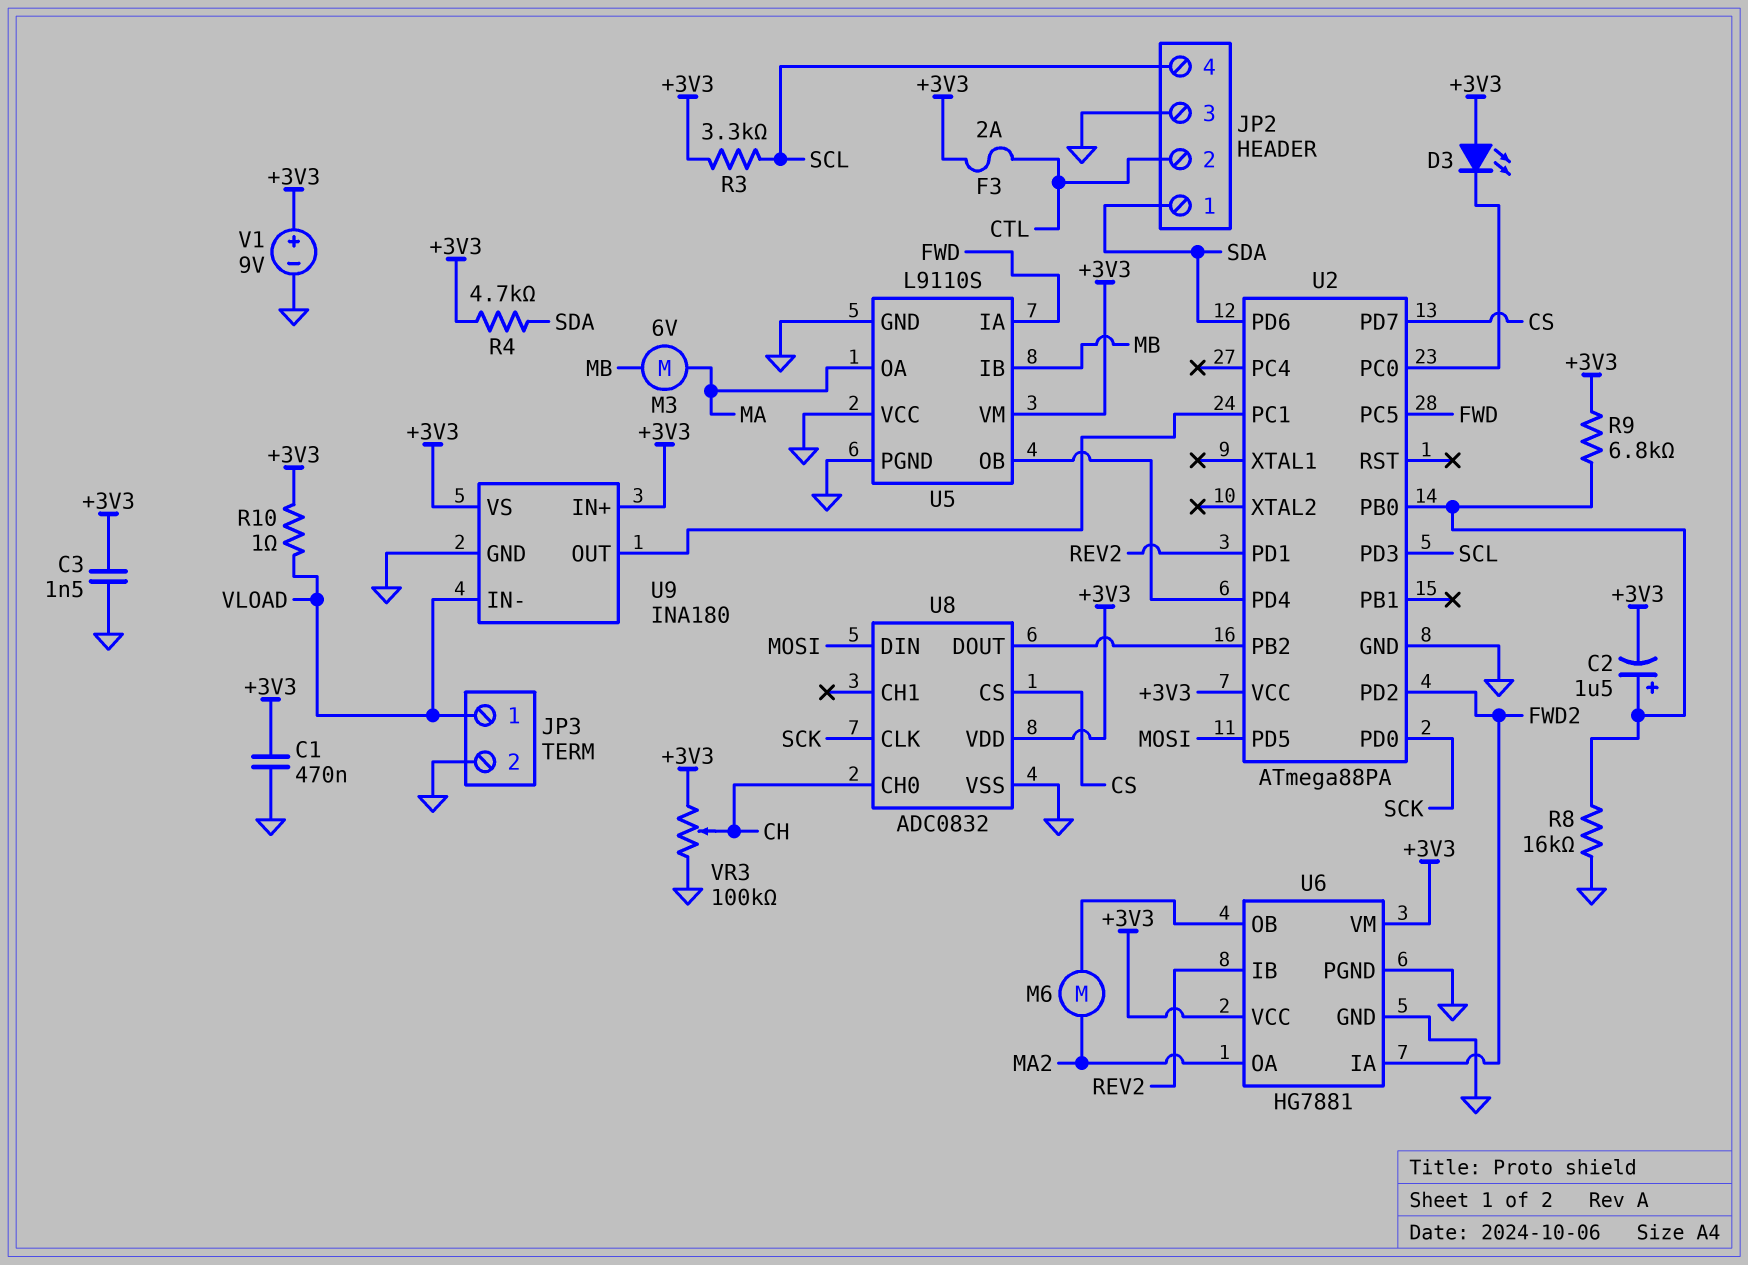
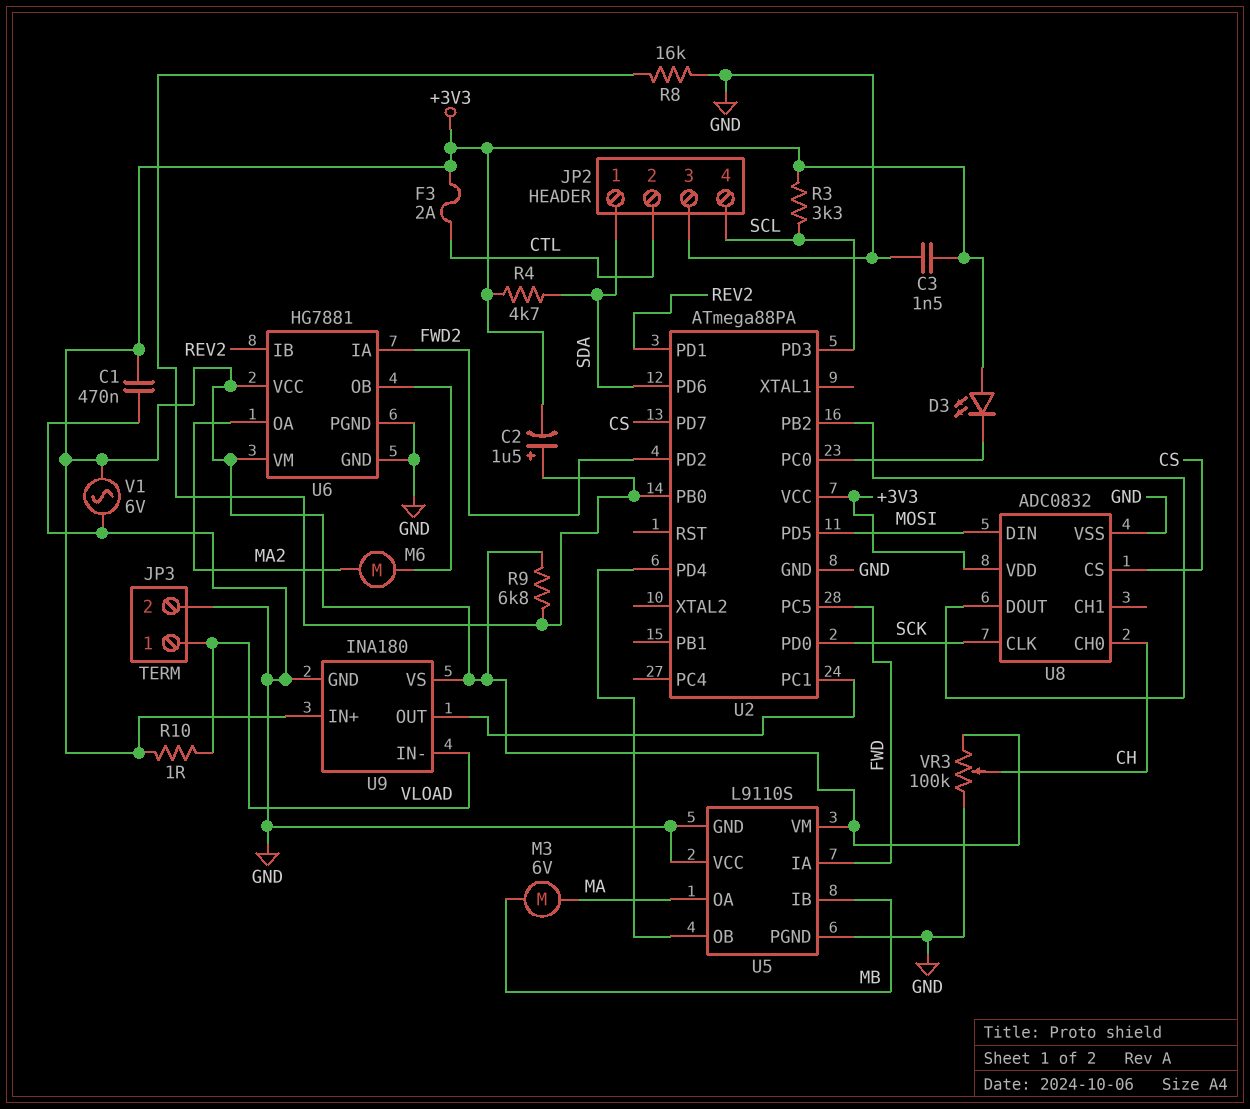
V1: 9V (plus +3V3, minus GND) -> AC 6V (+3V3, GND)

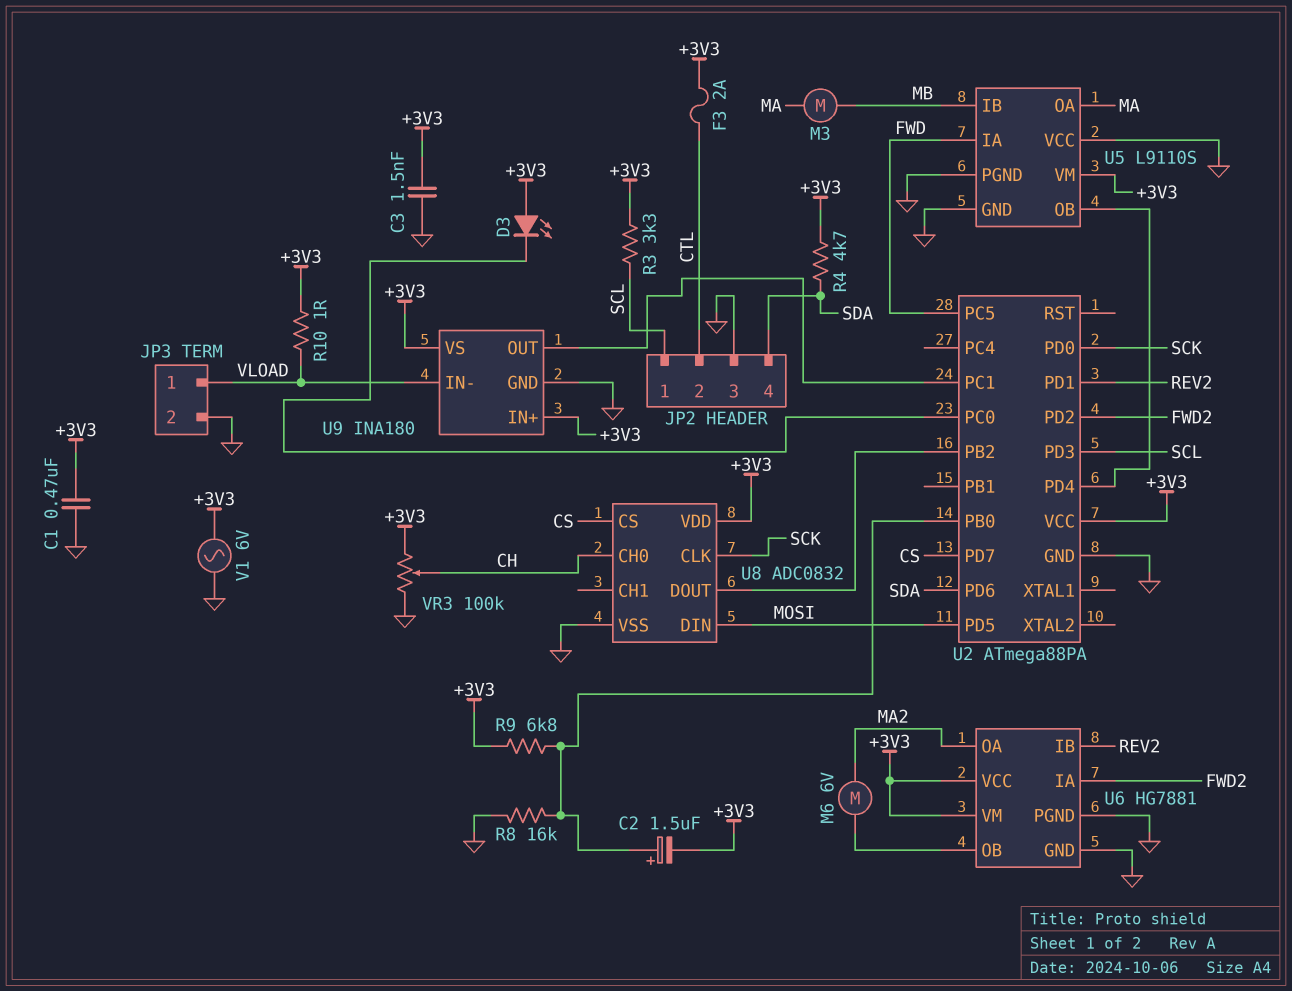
JP2 pin 1: SDA -> SCL
JP2 pin 4: SCL -> SDA
M3: motor 6V (MA, MB) -> motor (MA, MB)
M6: motor (MA2, U6/OB) -> motor 6V (MA2, U6/OB)

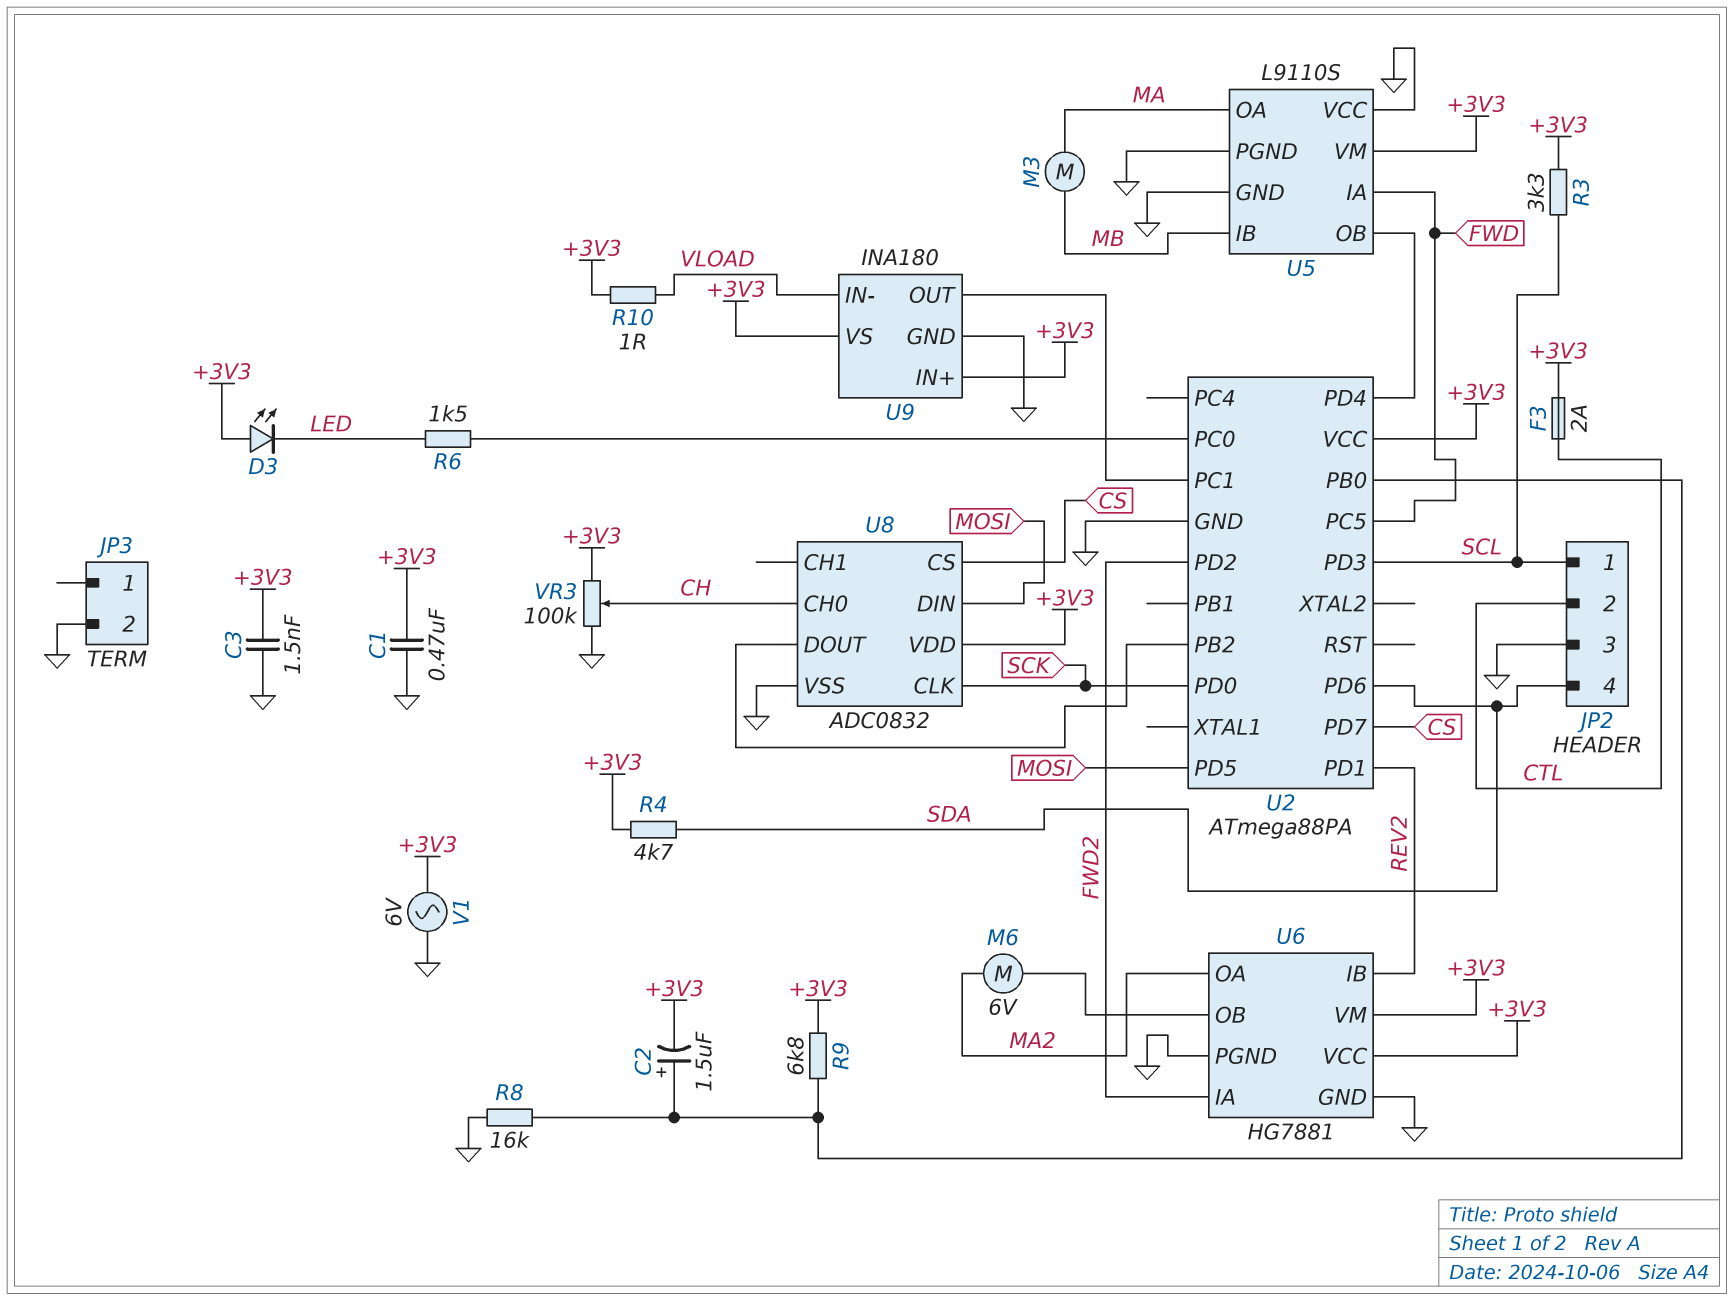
D3: LED (A +3V3, K U2/PC0) -> LED (A +3V3, K LED)
JP3 pin 1: VLOAD -> none
R6: none -> 1.5k (LED, U2/PC0)

